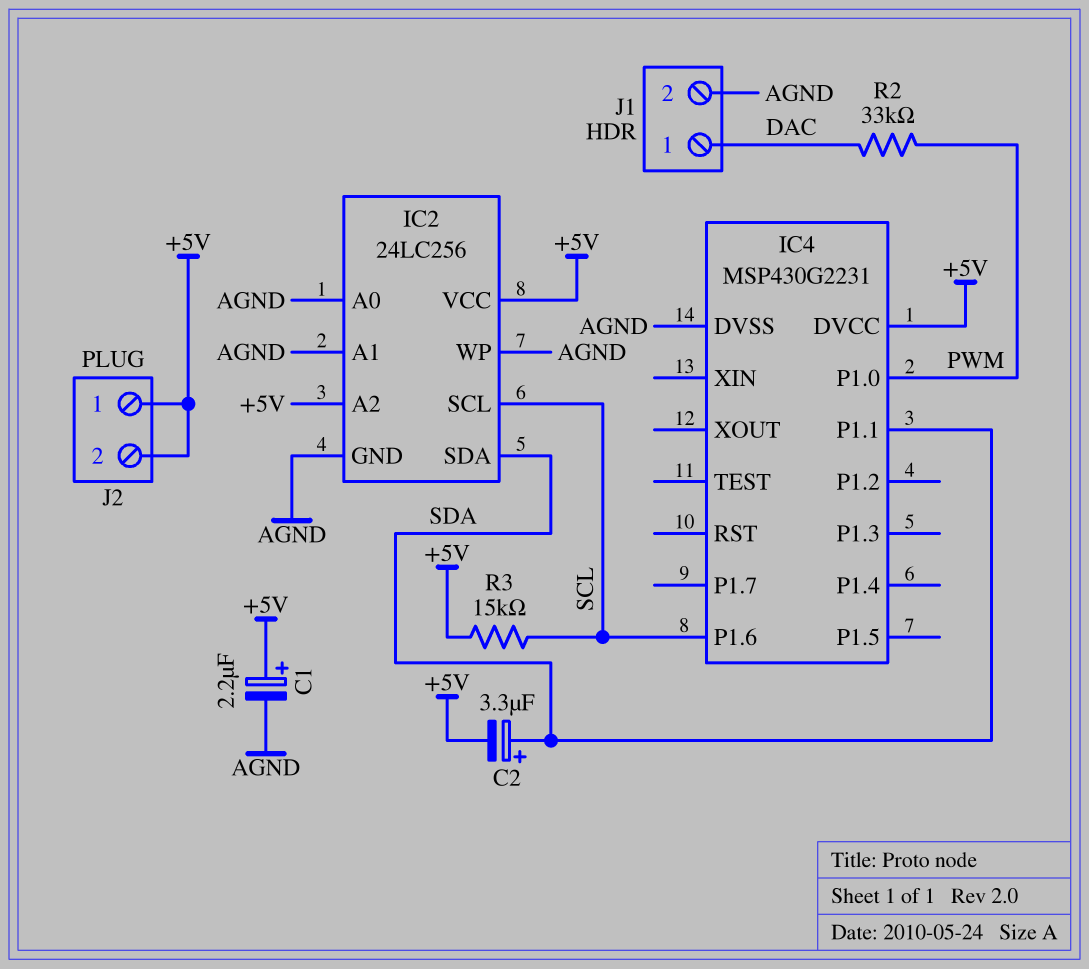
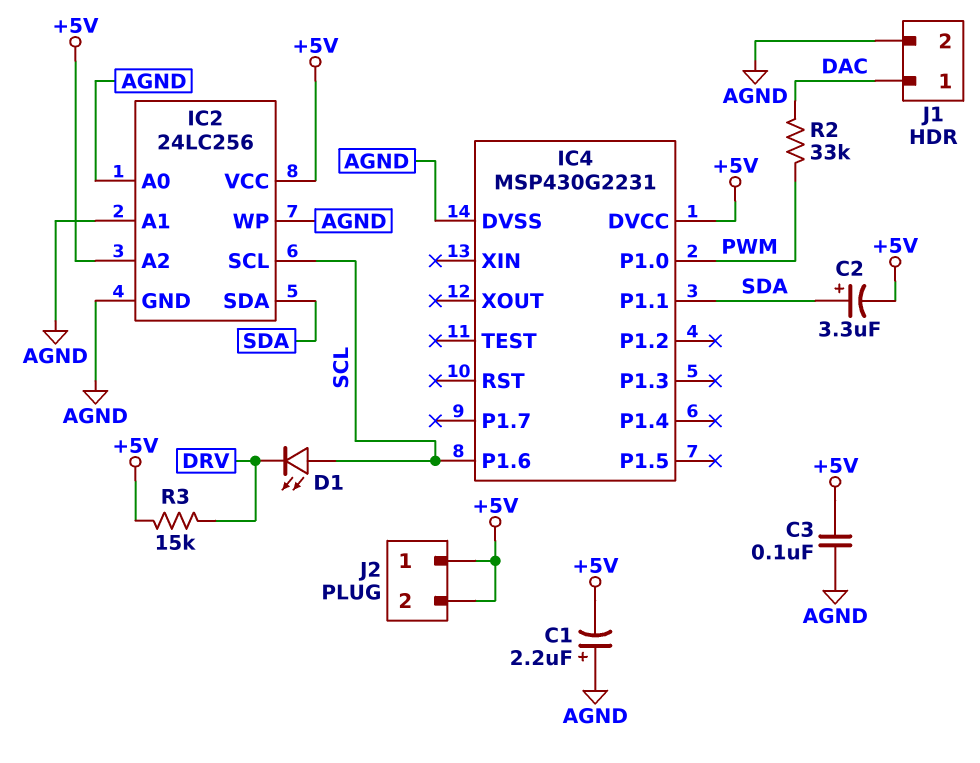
C1: 2.2uF (plus +5V, minus AGND) -> 2.2uF (plus AGND, minus +5V)
C3: none -> 100nF (+5V, AGND)
D1: none -> LED (A SCL, K DRV)
R3: 15k (+5V, SCL) -> 15k (+5V, DRV)

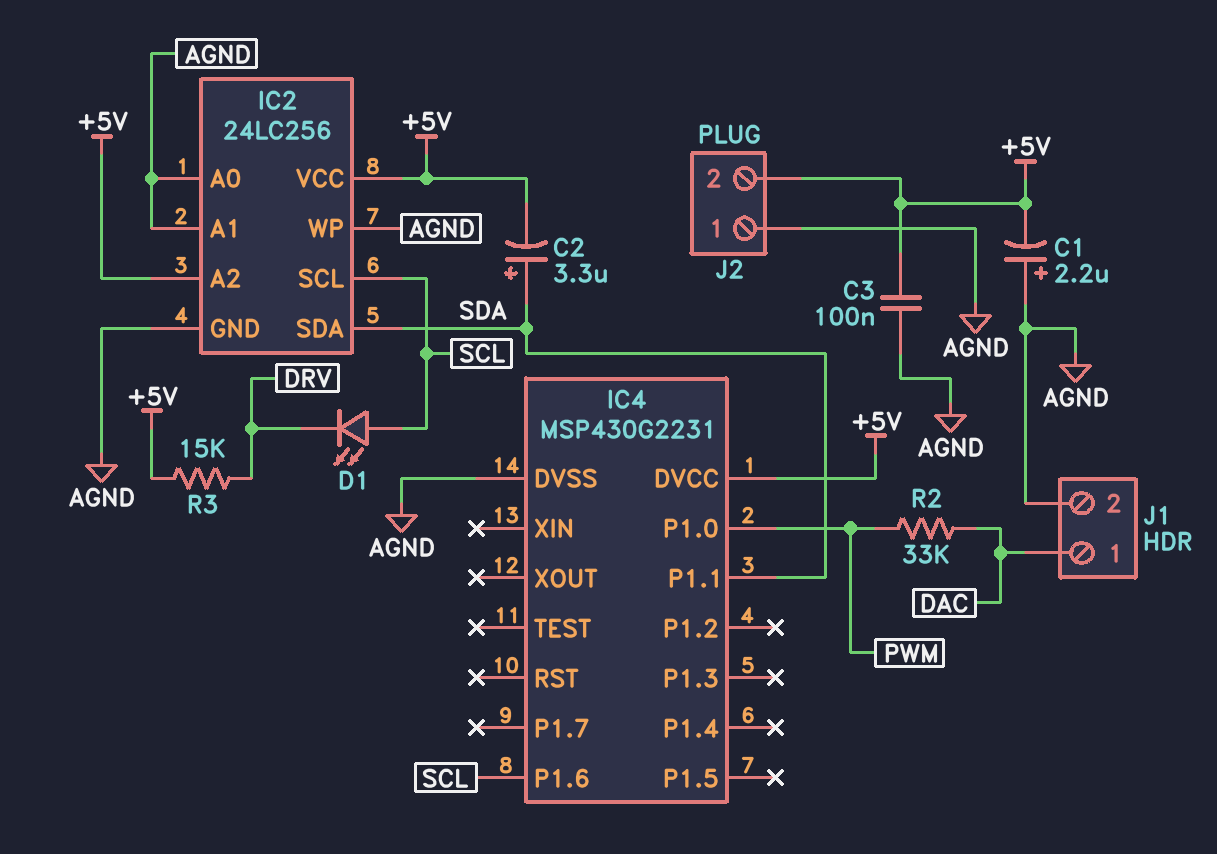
J2 pin 1: +5V -> AGND

